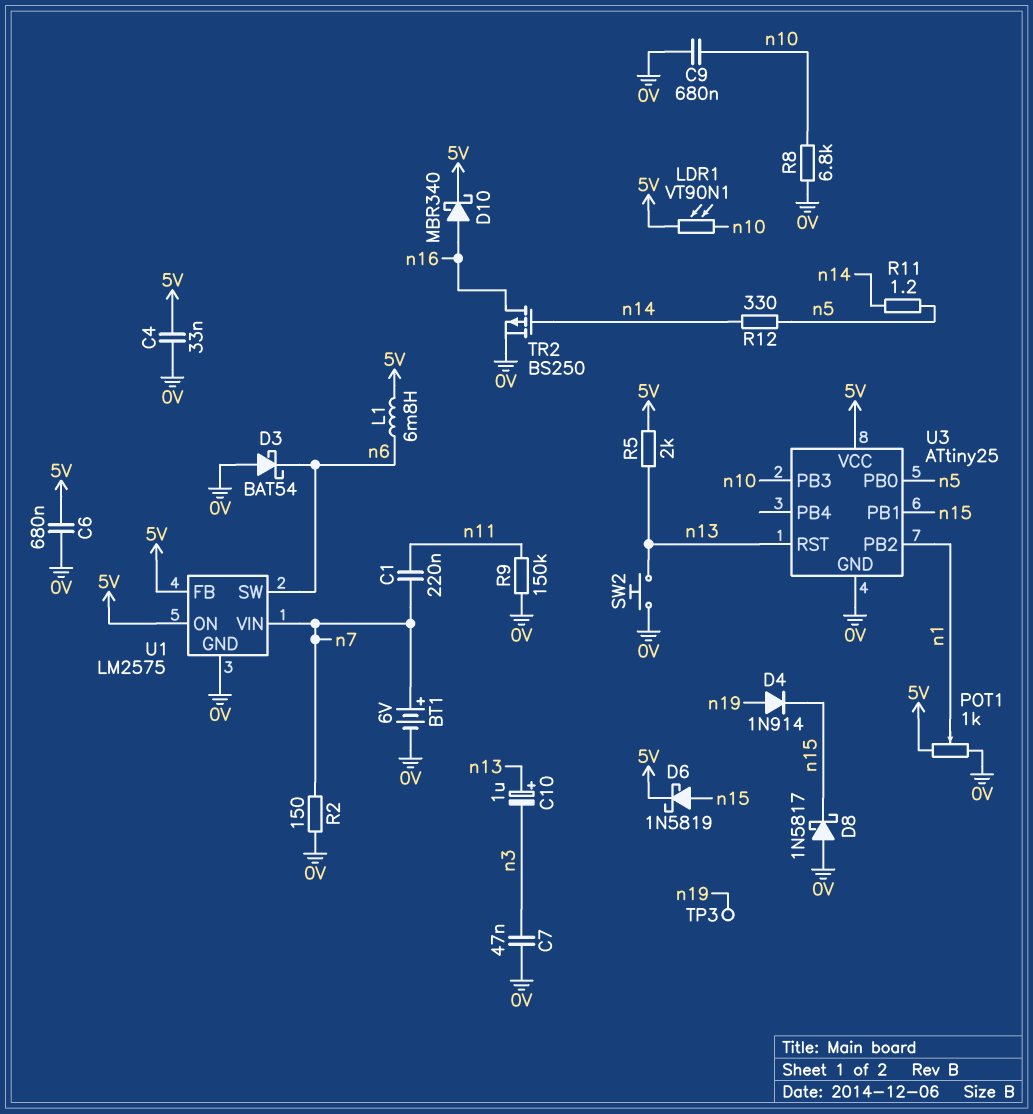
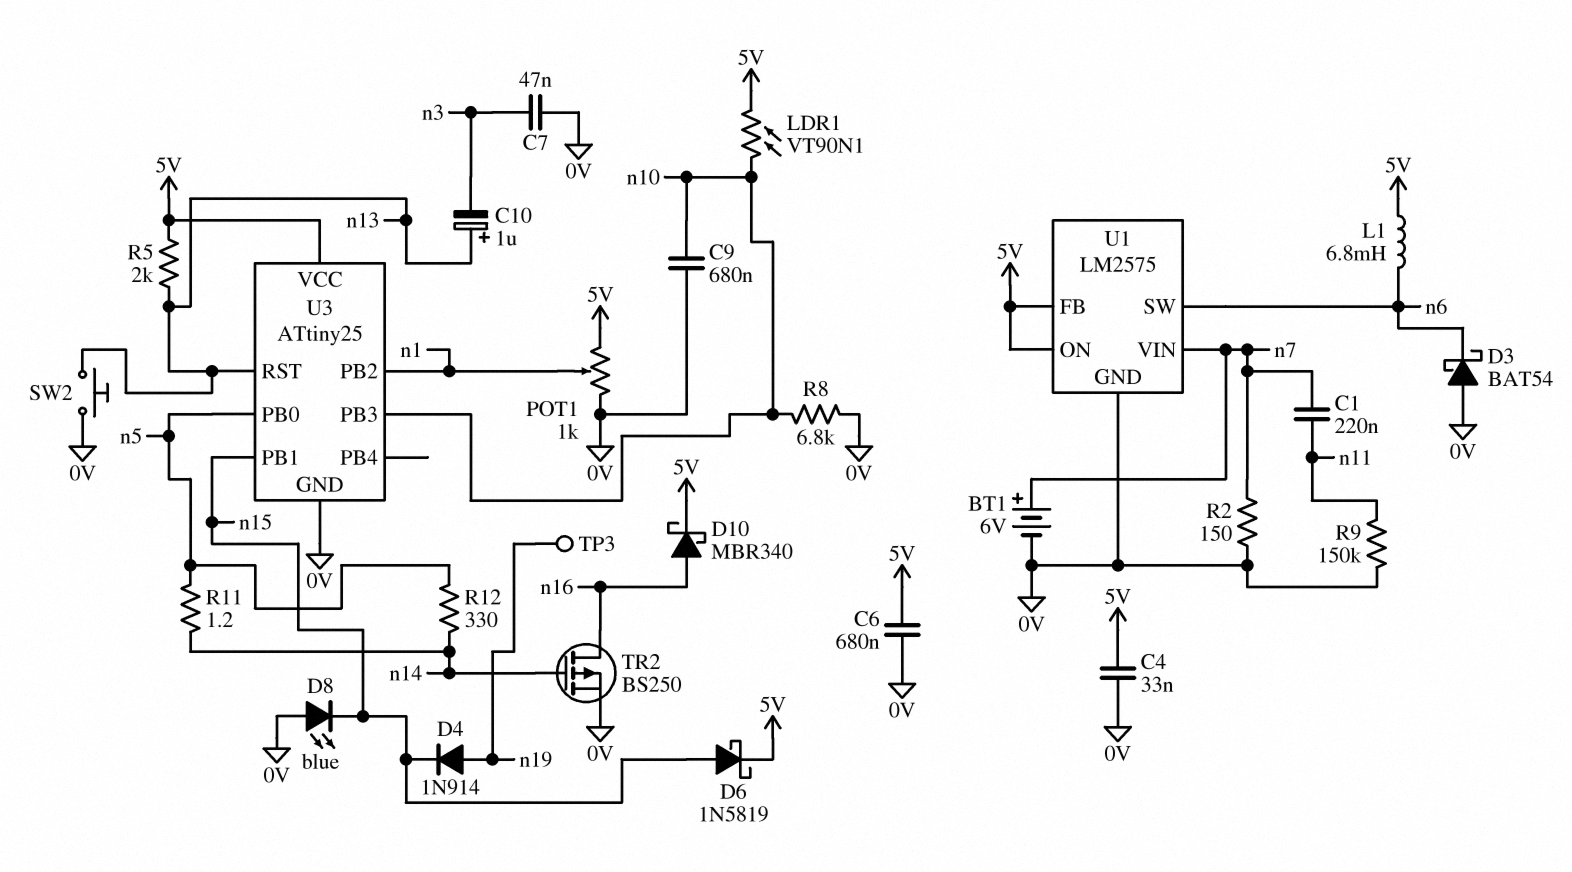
D8: schottky 1N5817 (A 0V, K n15) -> LED blue (A 0V, K n15)

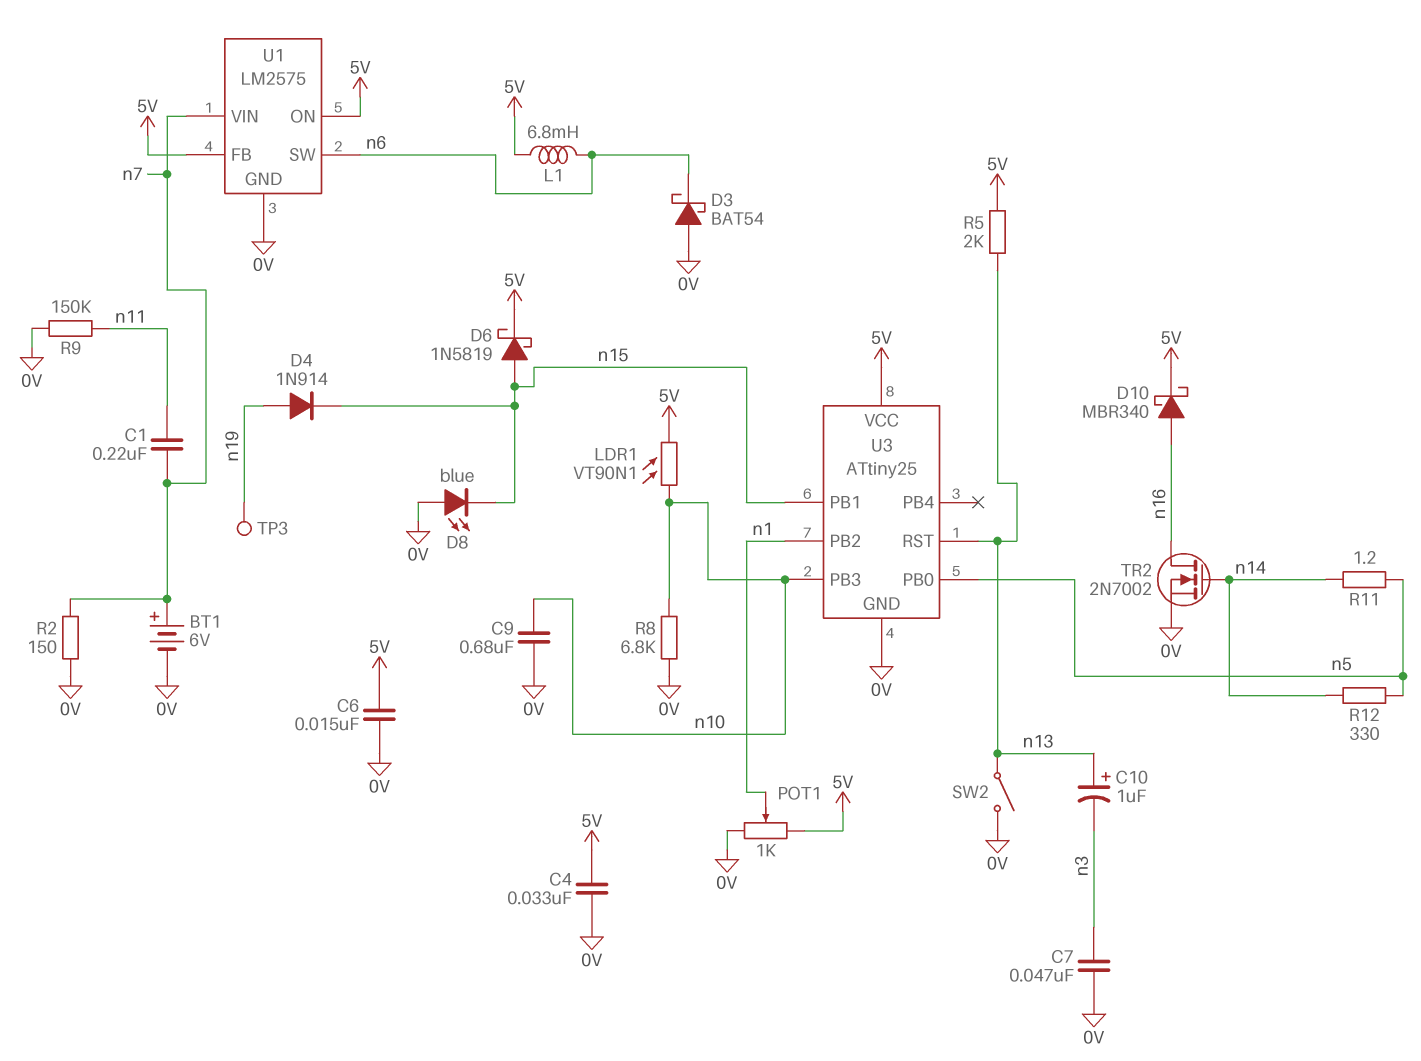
C6: 680nF (0V, 5V) -> 15nF (0V, 5V)
SW2: button (0V, n13) -> switch (0V, n13)
TR2: PMOS BS250 (G n14, D n16, S 0V) -> NMOS 2N7002 (G n14, D n16, S 0V)

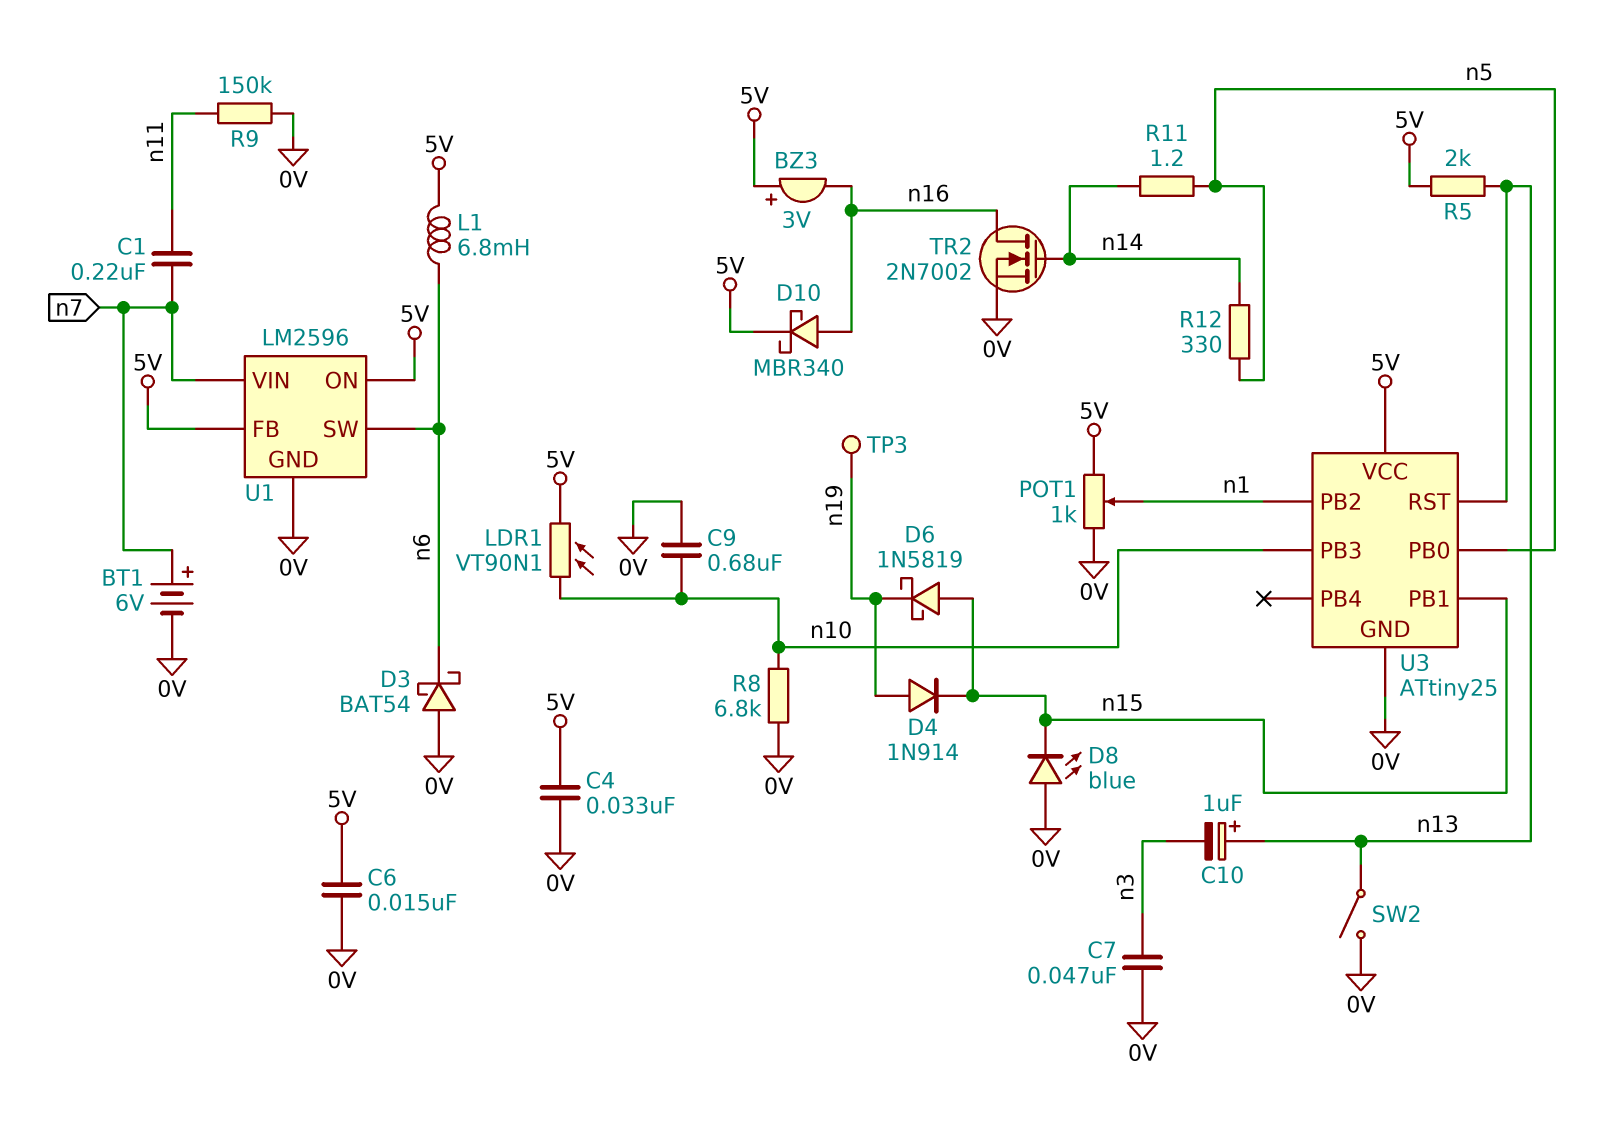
BZ3: none -> buzzer 3V (plus 5V, minus n16)
D6: schottky 1N5819 (A n15, K 5V) -> schottky 1N5819 (A n15, K n19)
R2: 150 (0V, n7) -> none
U1: LM2575 -> LM2596

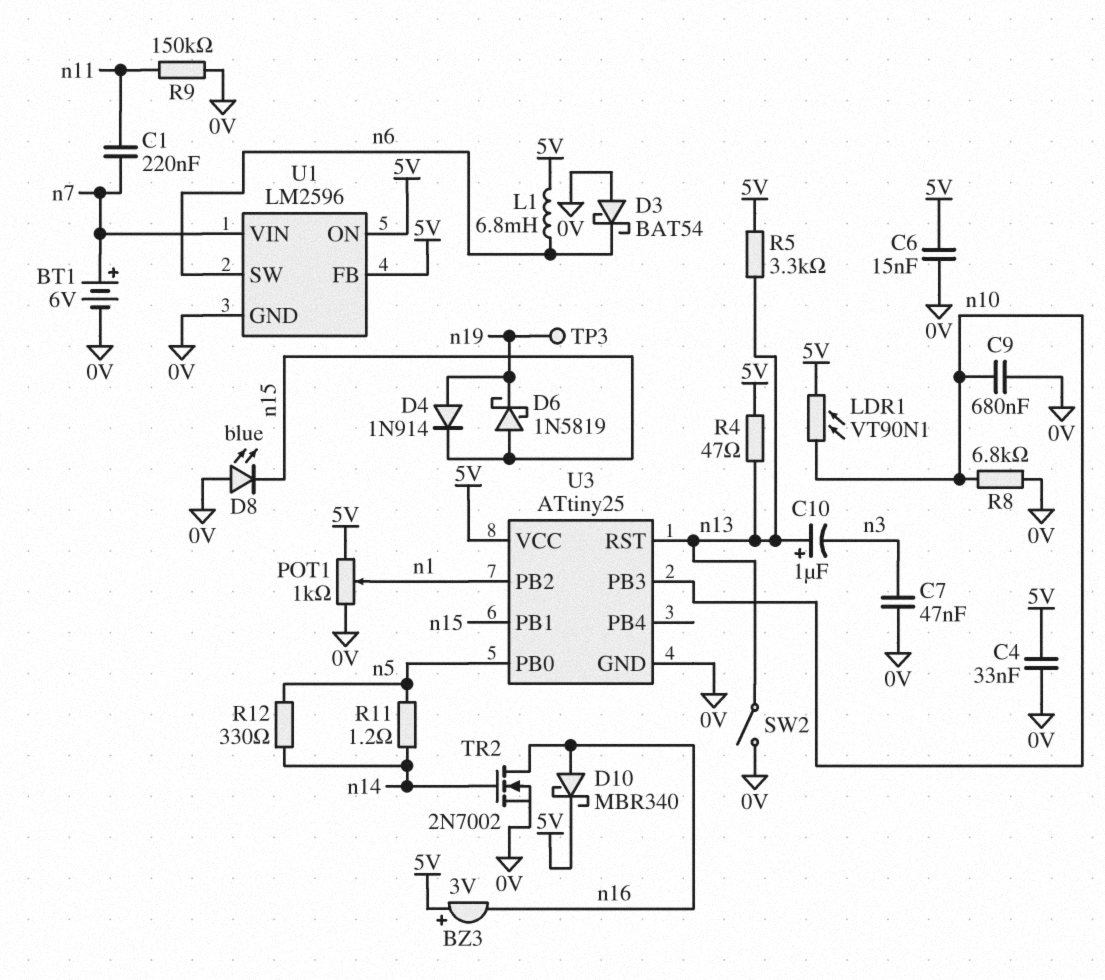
R4: none -> 47 (5V, n13)
R5: 2k (5V, n13) -> 3.3k (5V, n13)

